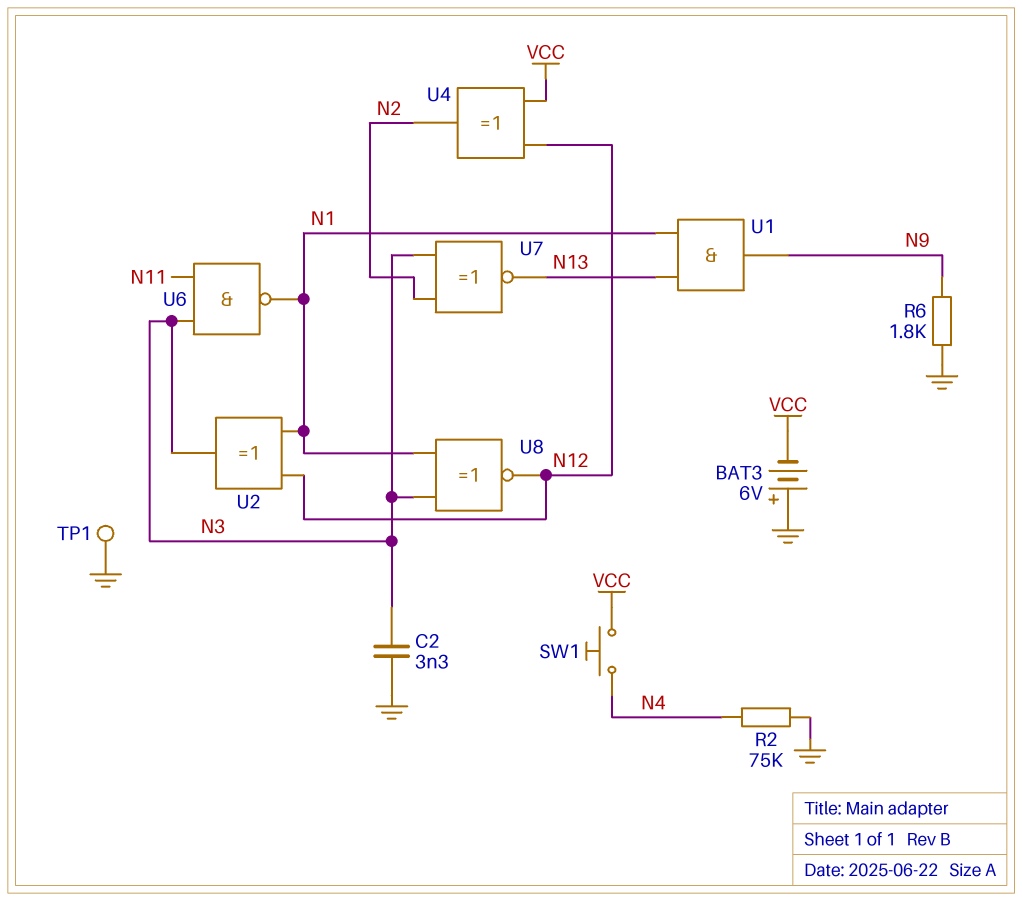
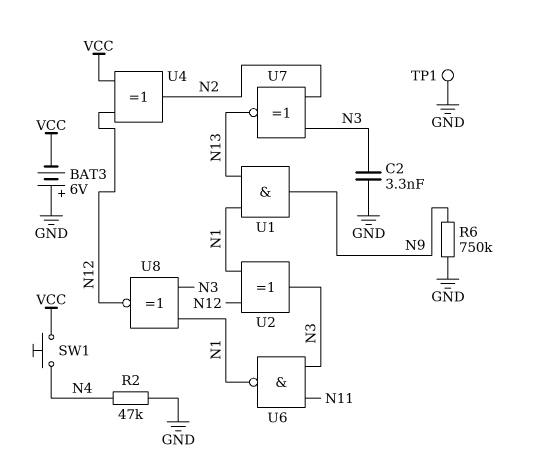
R2: 75k (GND, N4) -> 47k (GND, N4)
R6: 1.8k (GND, N9) -> 750k (GND, N9)

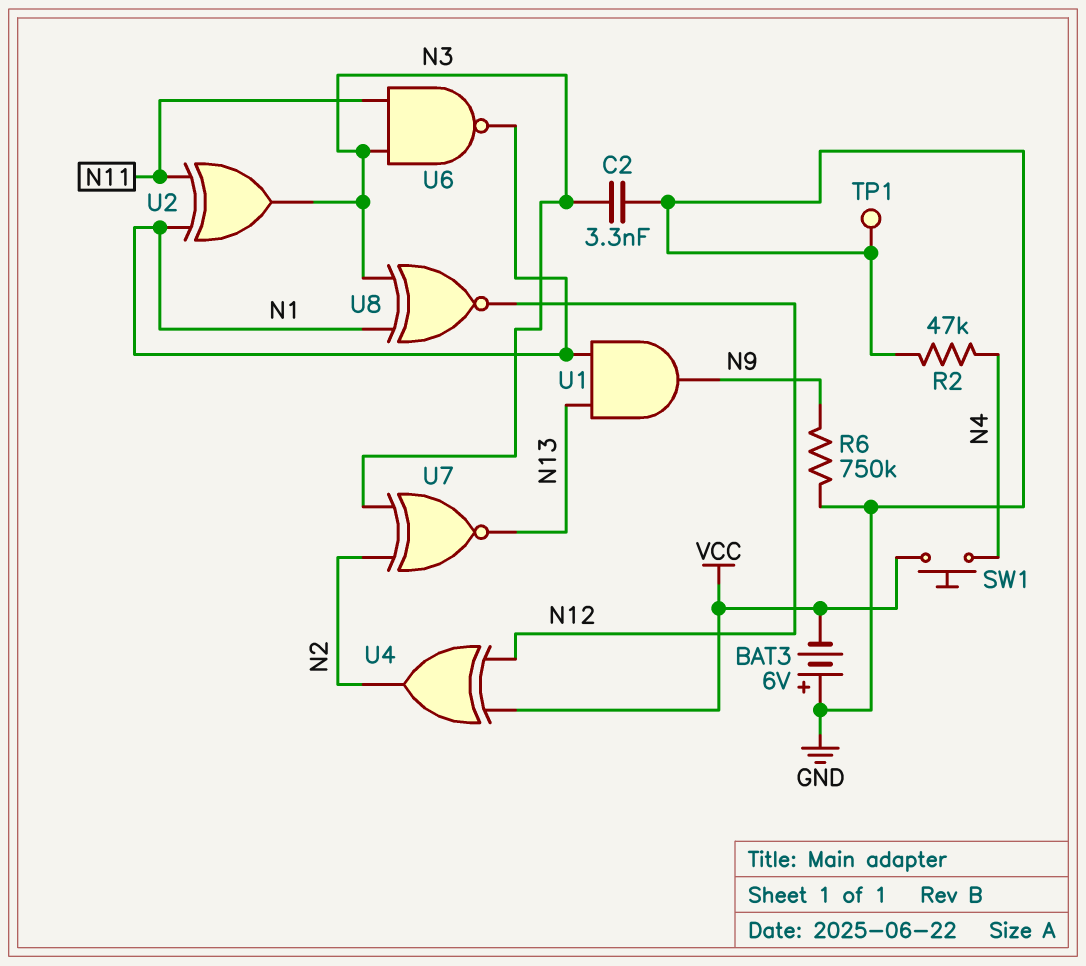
U2: XOR (in N1, in N12, out N3) -> XOR (in N1, in N11, out N3)

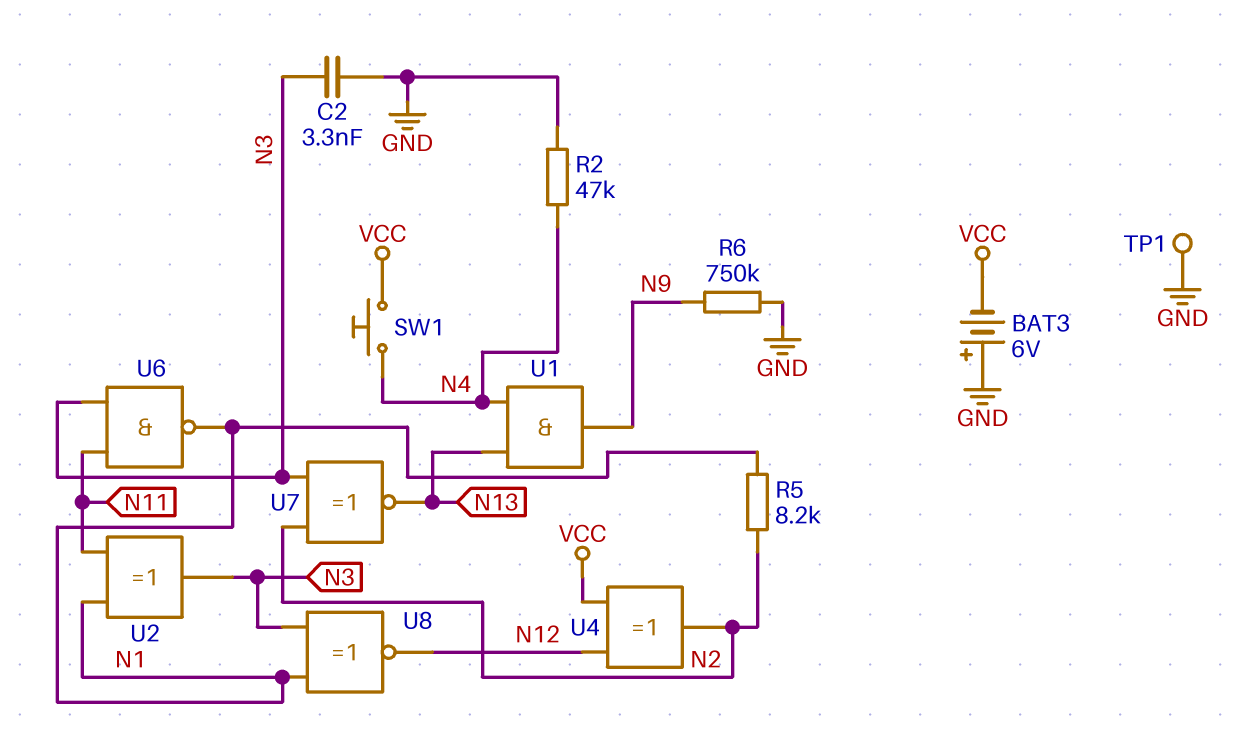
R5: none -> 8.2k (N1, N2)
U1: AND (in N1, in N13, out N9) -> AND (in N4, in N13, out N9)

